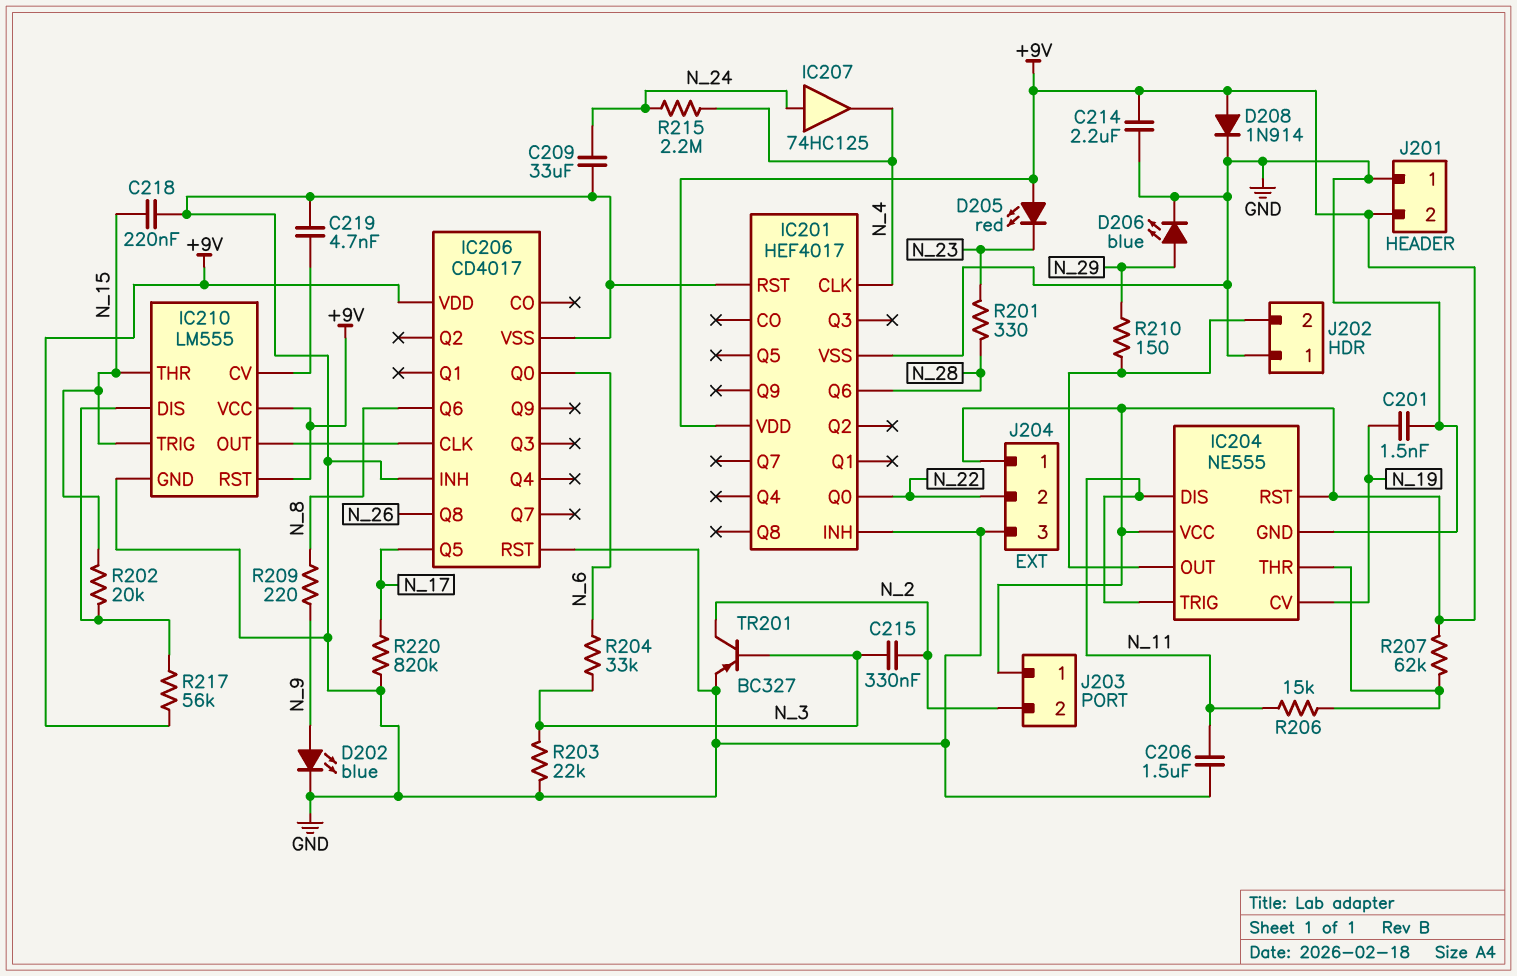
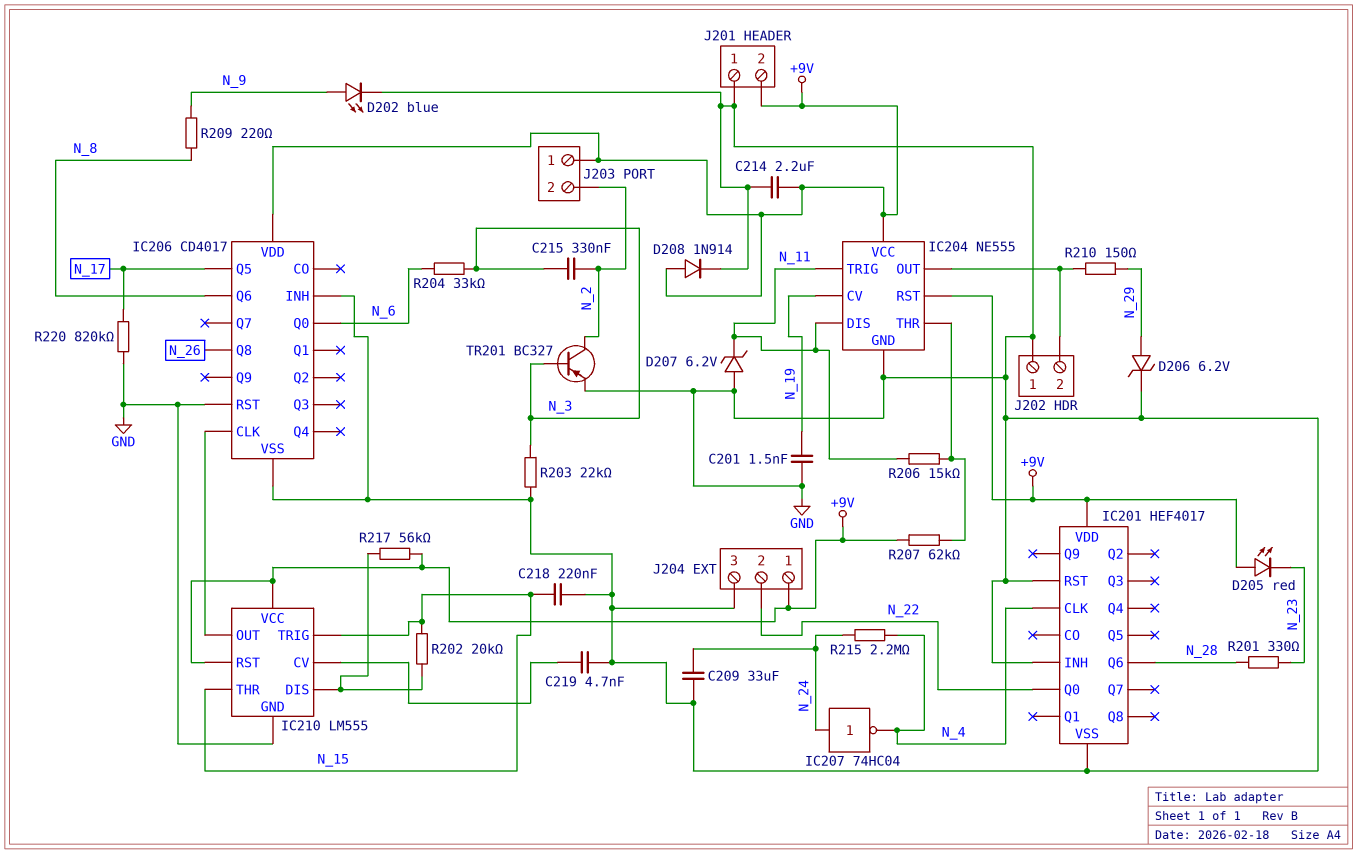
C206: 1.5uF (GND, N_11) -> none
D206: LED blue (A N_29, K GND) -> zener 6.2V (A N_29, K GND)
D207: none -> zener 6.2V (A GND, K N_11)
IC207: buffer 74HC125 (in N_24, out N_4) -> NOT 74HC04 (in N_24, out N_4)

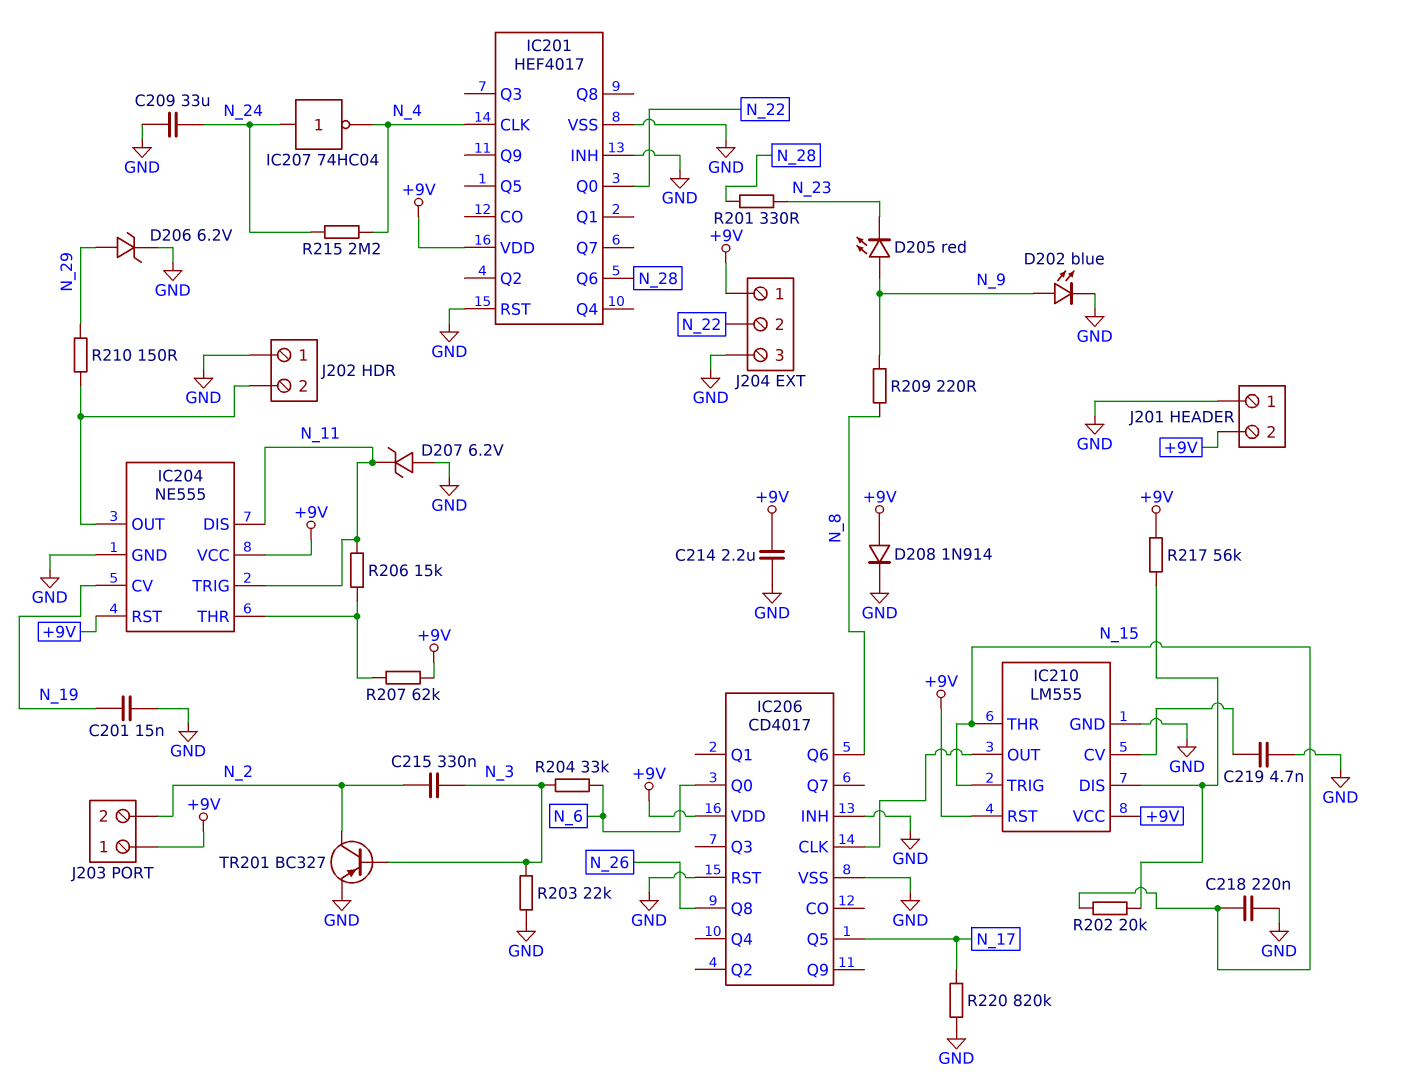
C201: 1.5nF (GND, N_19) -> 15nF (GND, N_19)
D205: LED red (A +9V, K N_23) -> LED red (A N_9, K N_23)

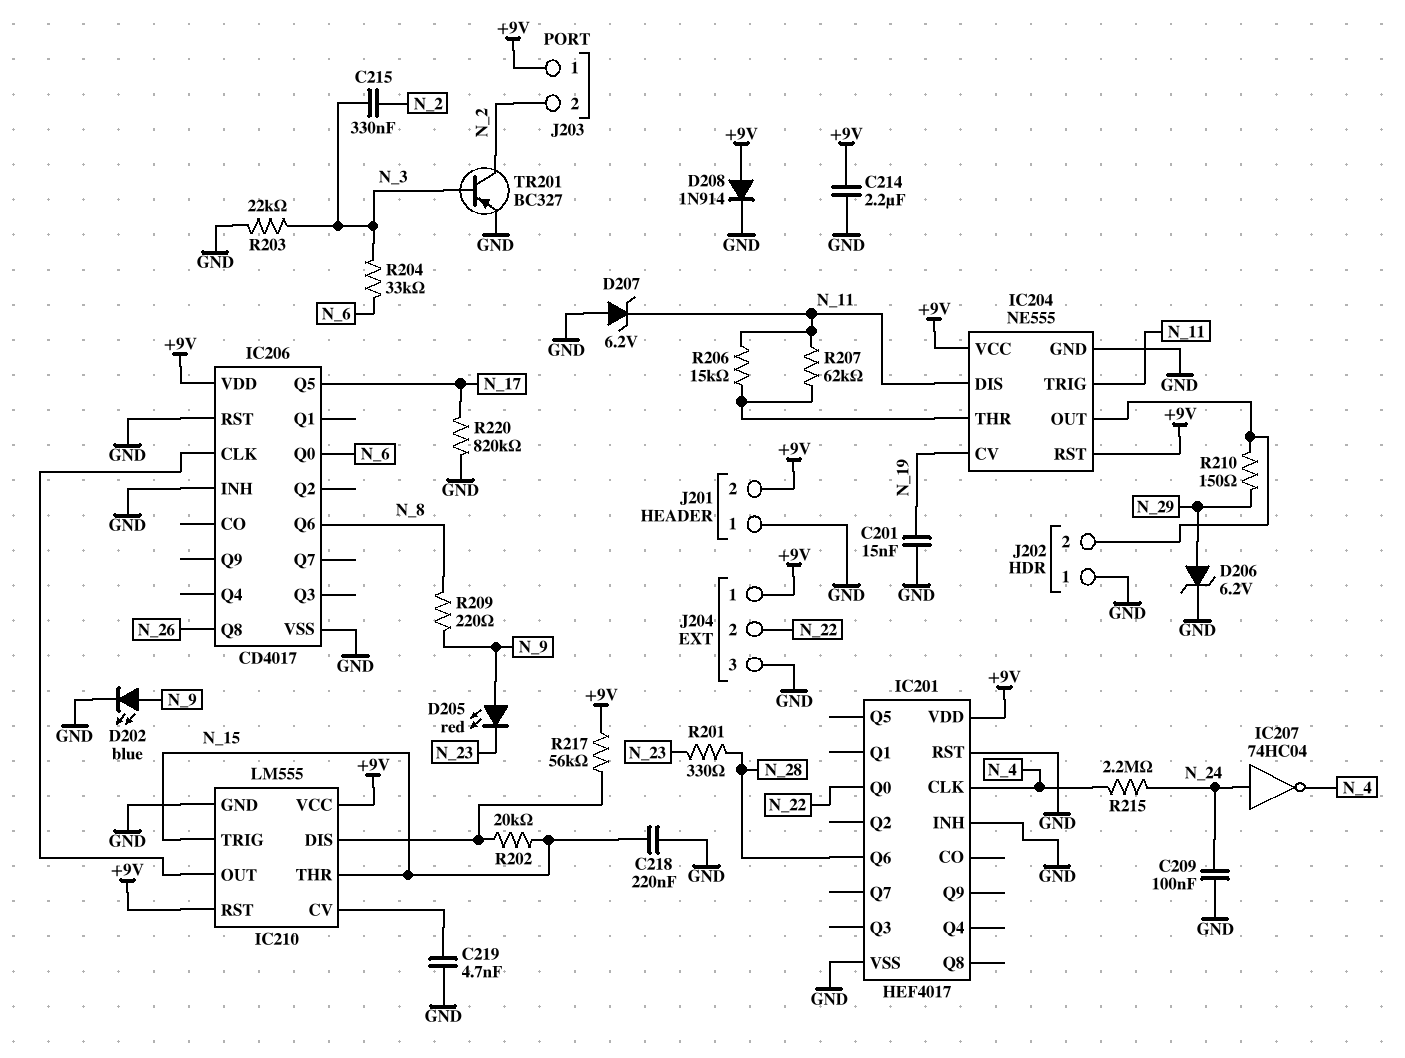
C209: 33uF (GND, N_24) -> 100nF (GND, N_24)
R207: 62k (+9V, IC204/THR) -> 62k (IC204/THR, N_11)

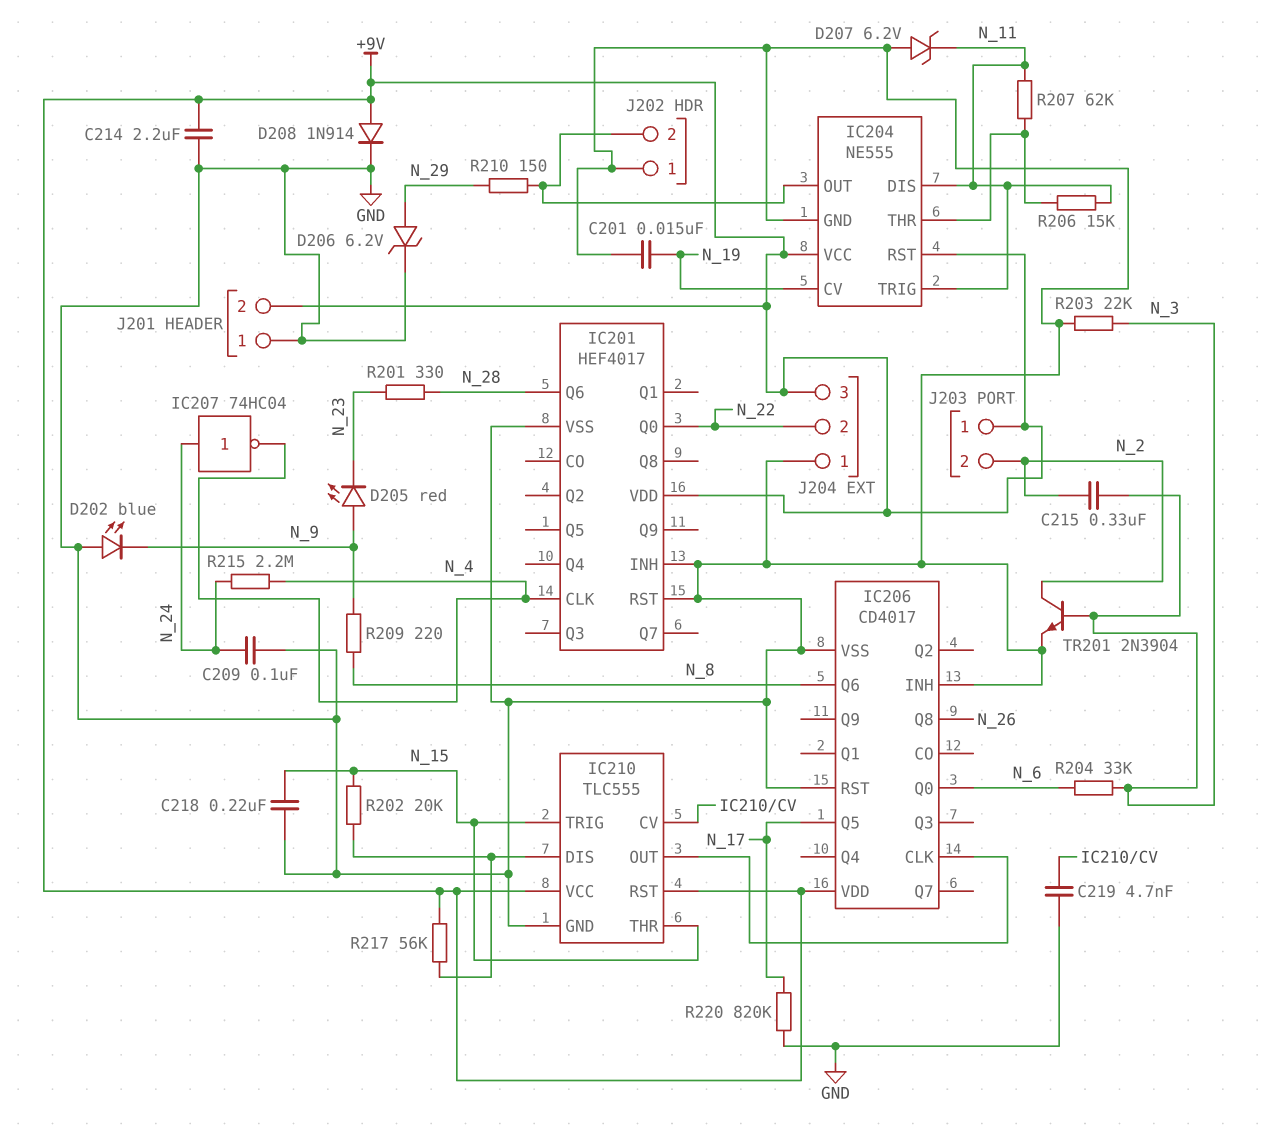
D202: LED blue (A N_9, K GND) -> LED blue (A GND, K N_9)
IC210: LM555 -> TLC555
J204 pin 1: +9V -> GND
J204 pin 3: GND -> +9V
TR201: PNP BC327 (B N_3, C N_2, E GND) -> NPN 2N3904 (B N_3, C N_2, E GND)

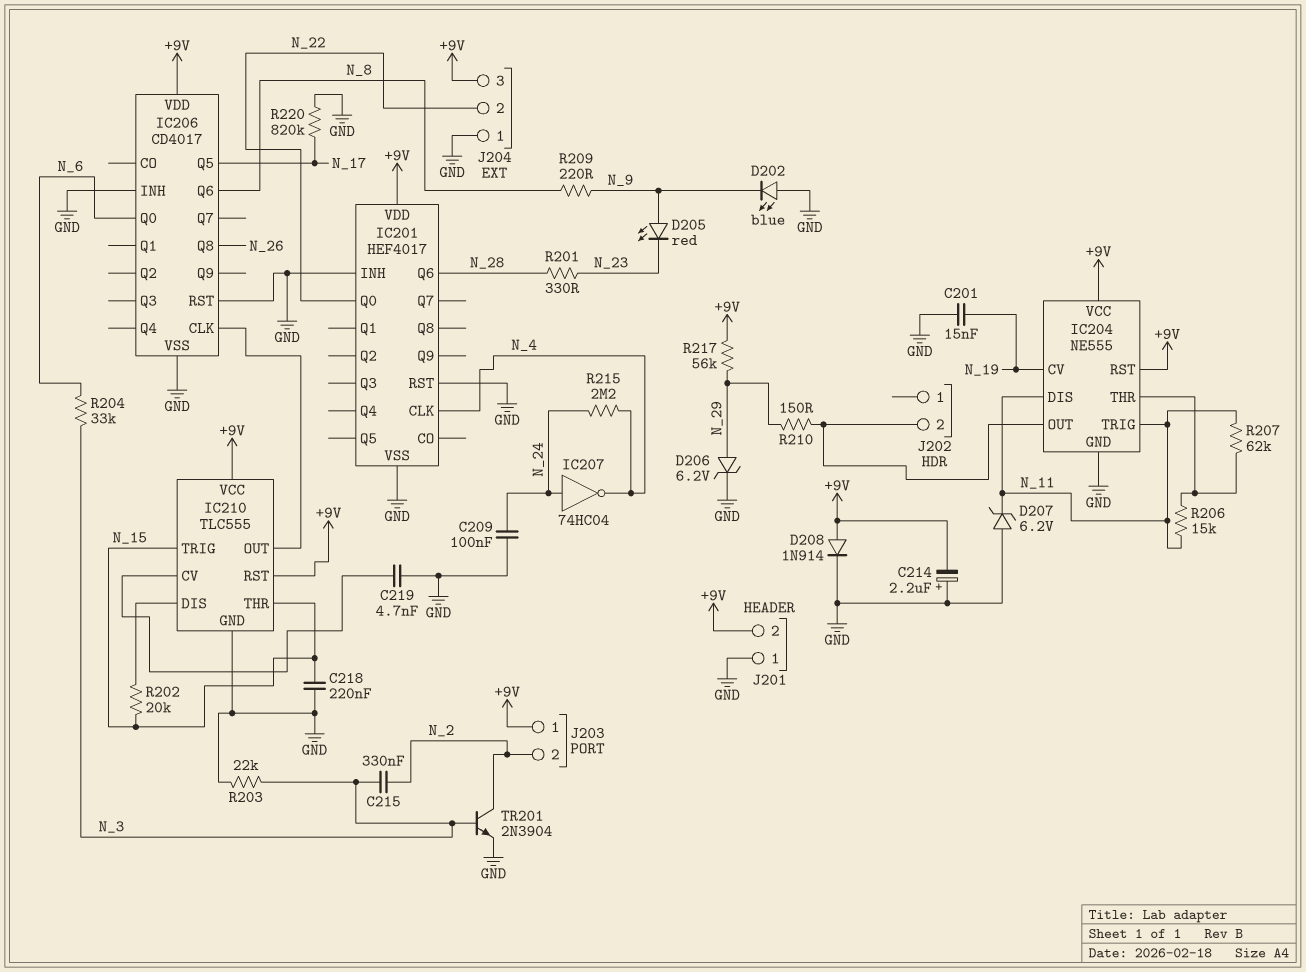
C214: 2.2uF (+9V, GND) -> 2.2uF (plus GND, minus +9V)
J202 pin 1: GND -> none
R217: 56k (+9V, IC210/DIS) -> 56k (+9V, N_29)

